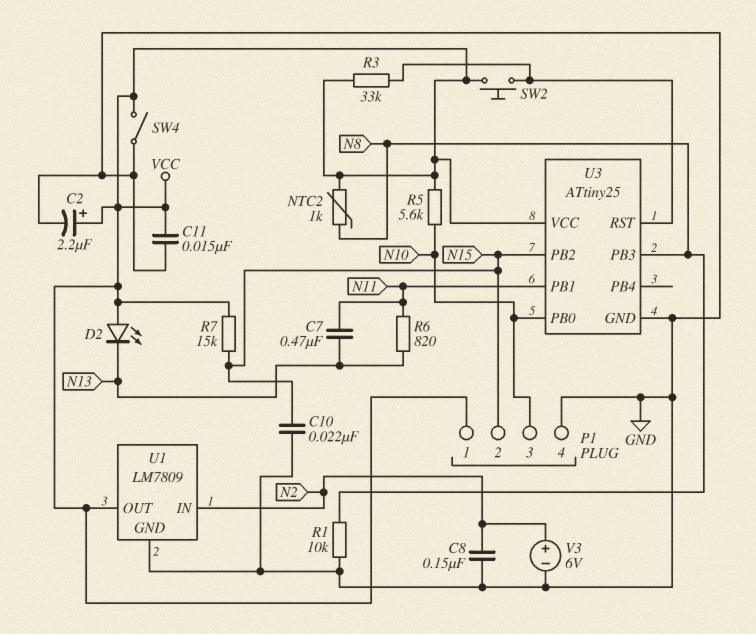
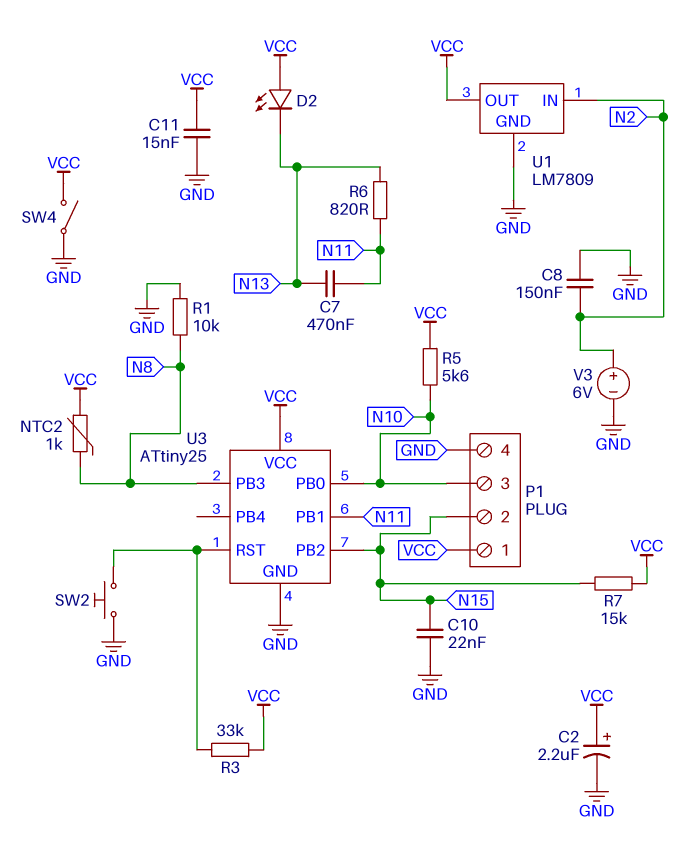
SW2: button (U3/RST, VCC) -> button (GND, U3/RST)

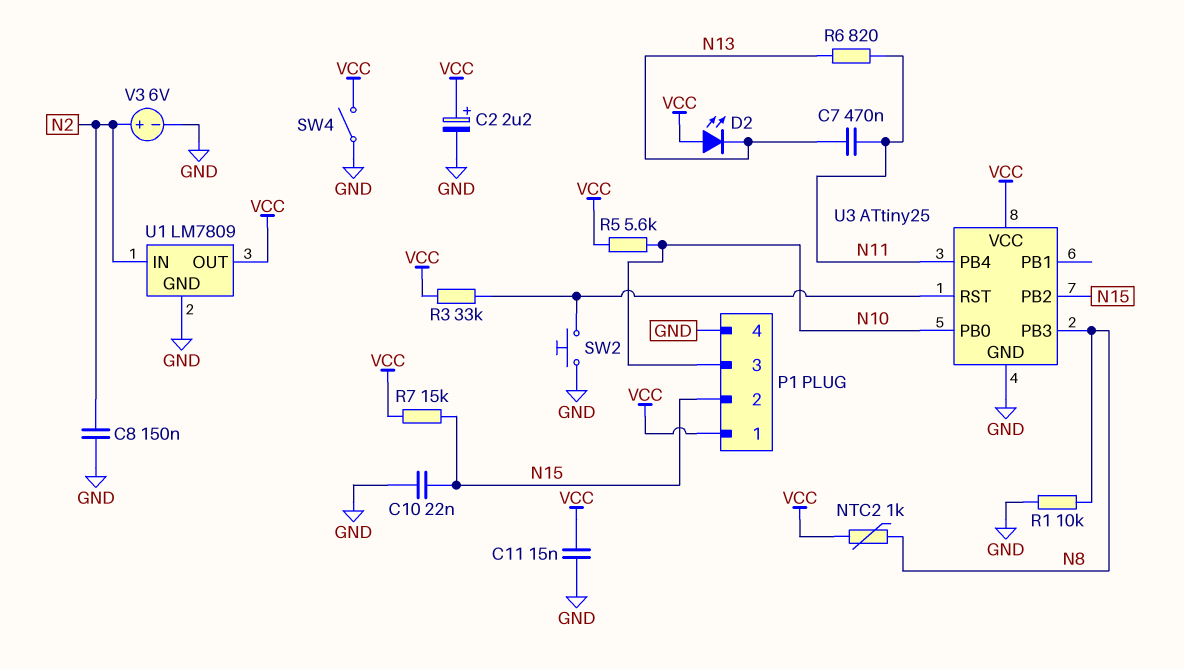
U3 pin PB1: N11 -> none
U3 pin PB4: none -> N11

